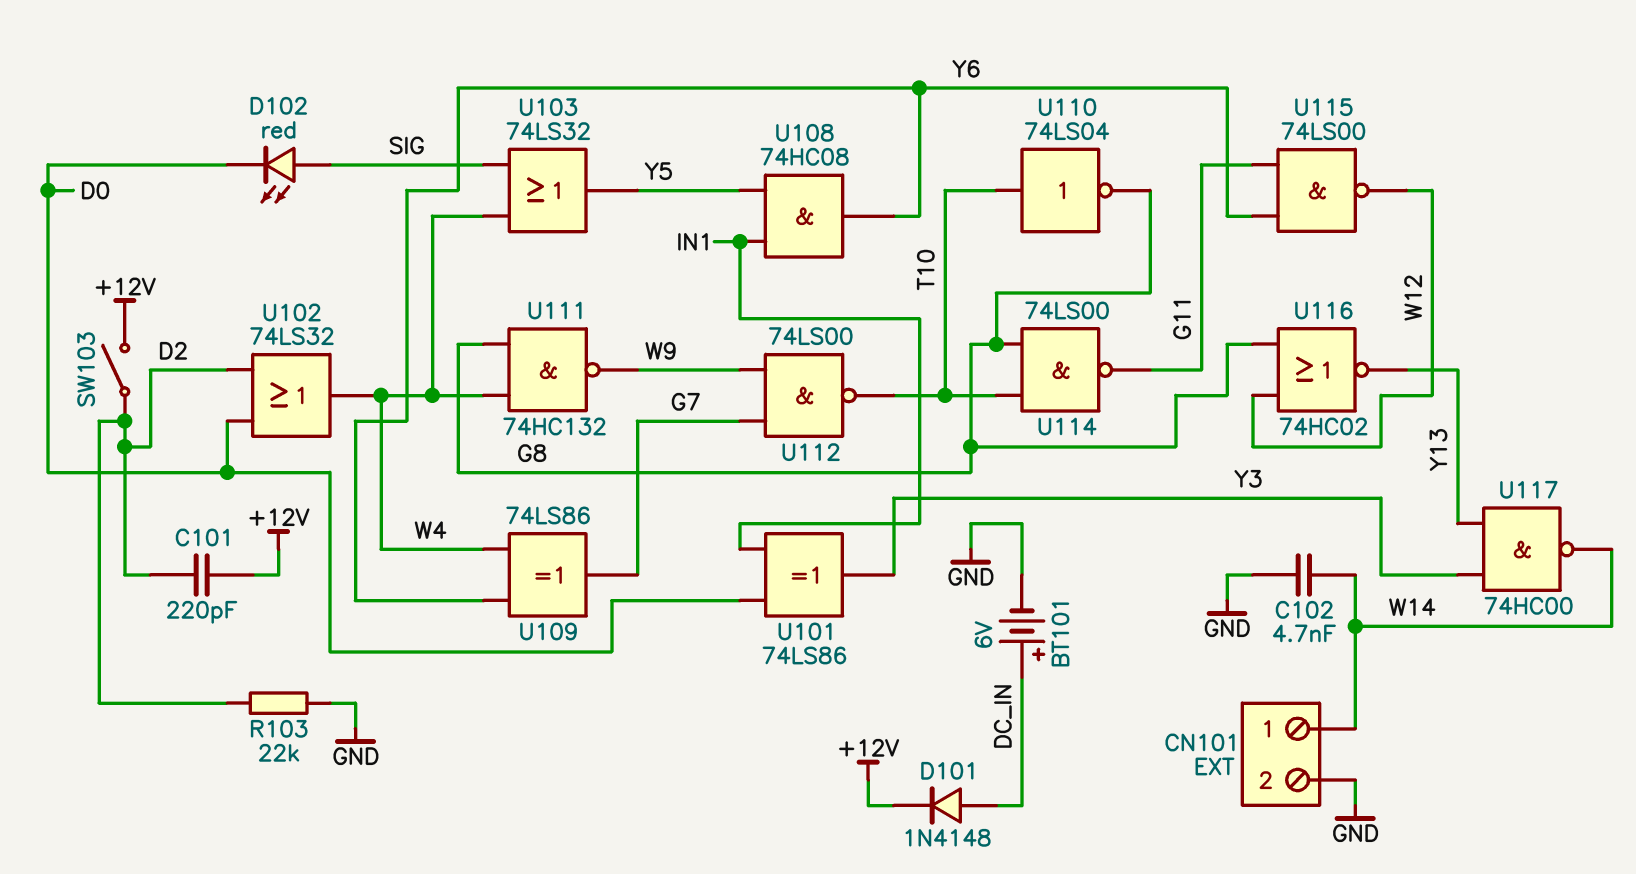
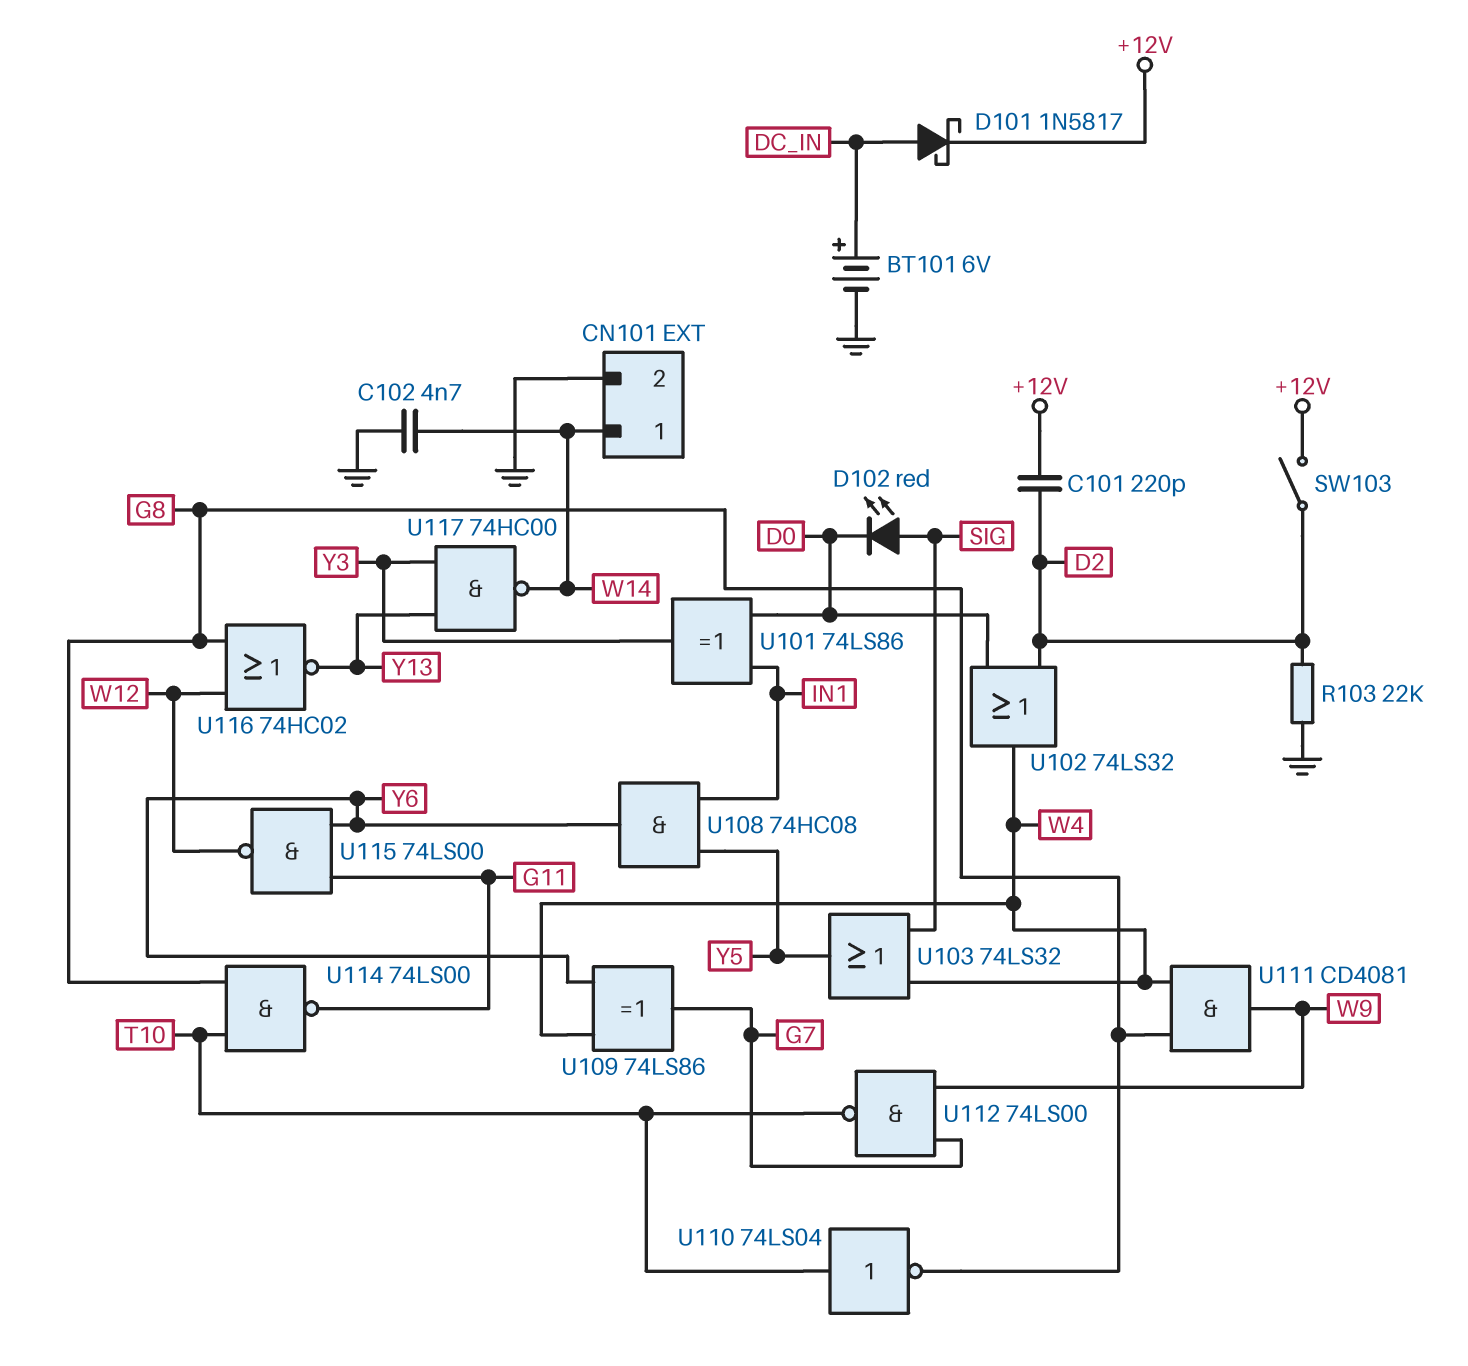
D101: diode 1N4148 (A DC_IN, K +12V) -> schottky 1N5817 (A DC_IN, K +12V)
U111: NAND 74HC132 (in G8, in W4, out W9) -> AND CD4081 (in G8, in W4, out W9)

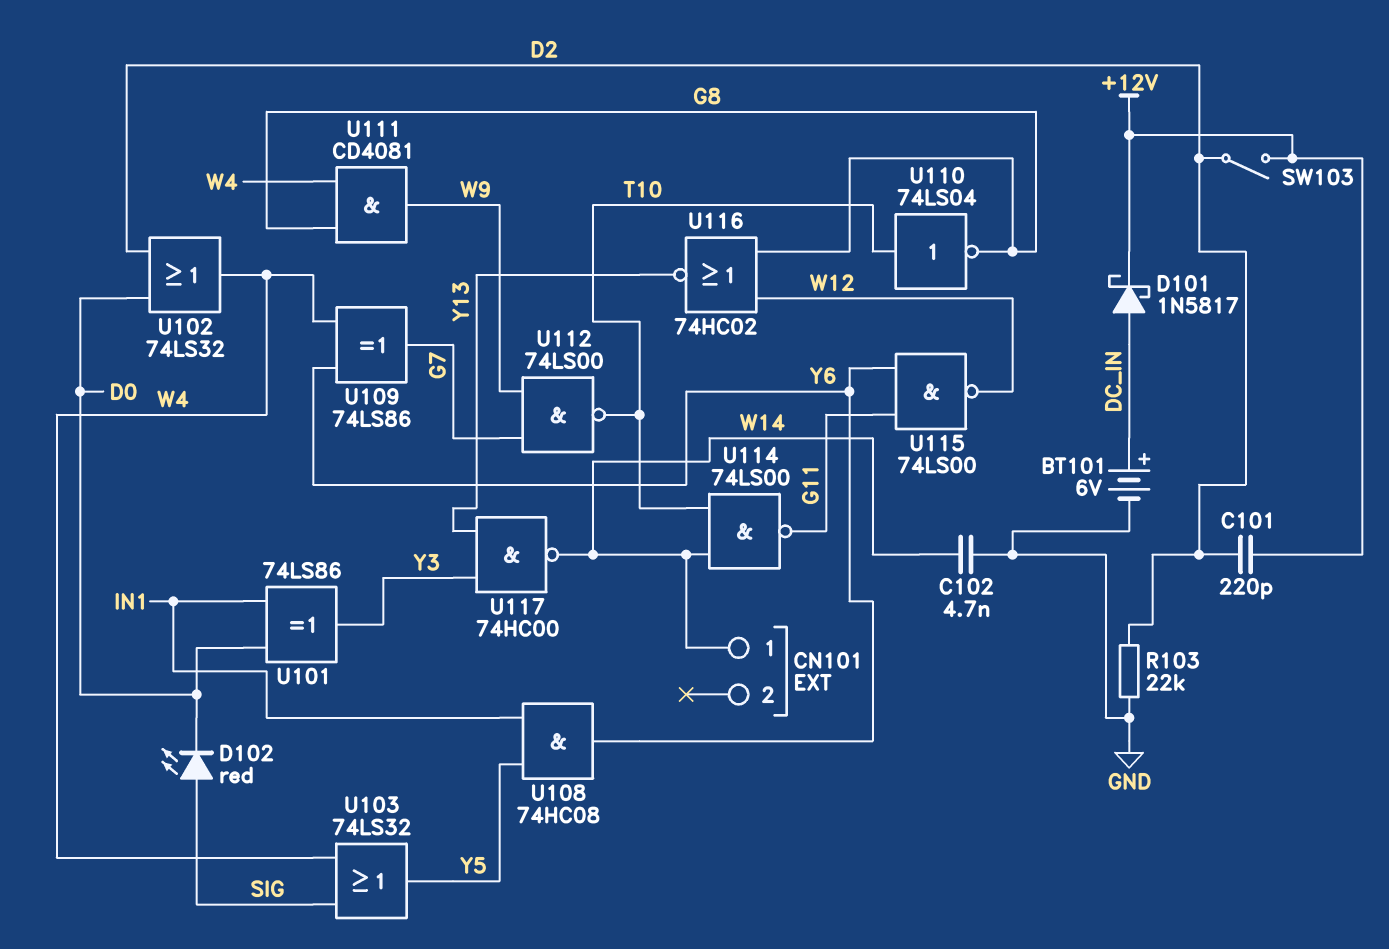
CN101 pin 2: GND -> none
U114: NAND 74LS00 (in G8, in T10, out G11) -> NAND 74LS00 (in T10, in W14, out G11)

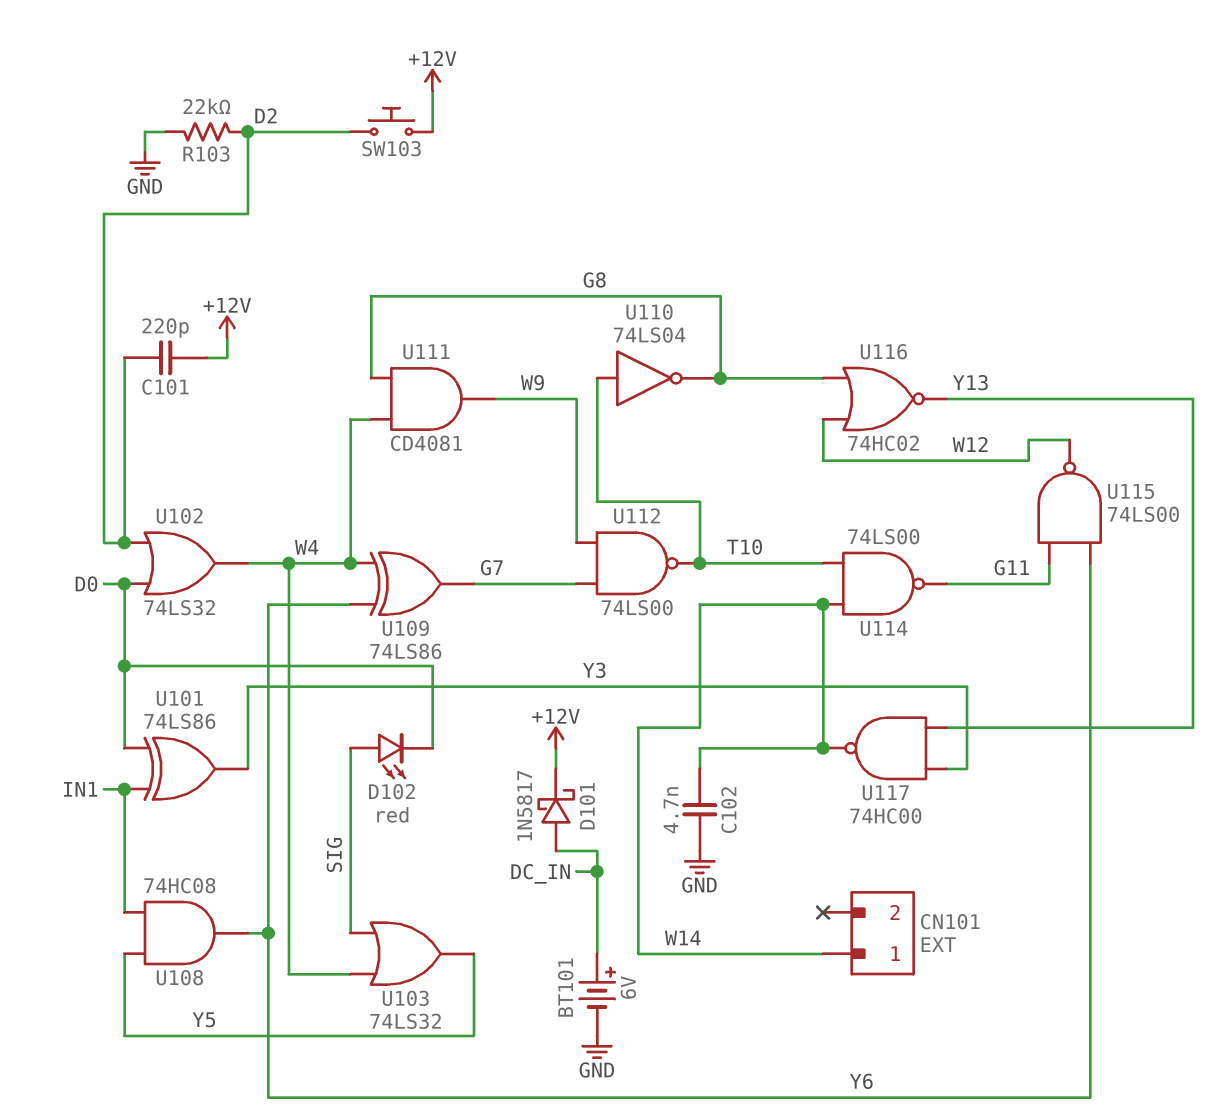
SW103: switch (+12V, D2) -> button (+12V, D2)

